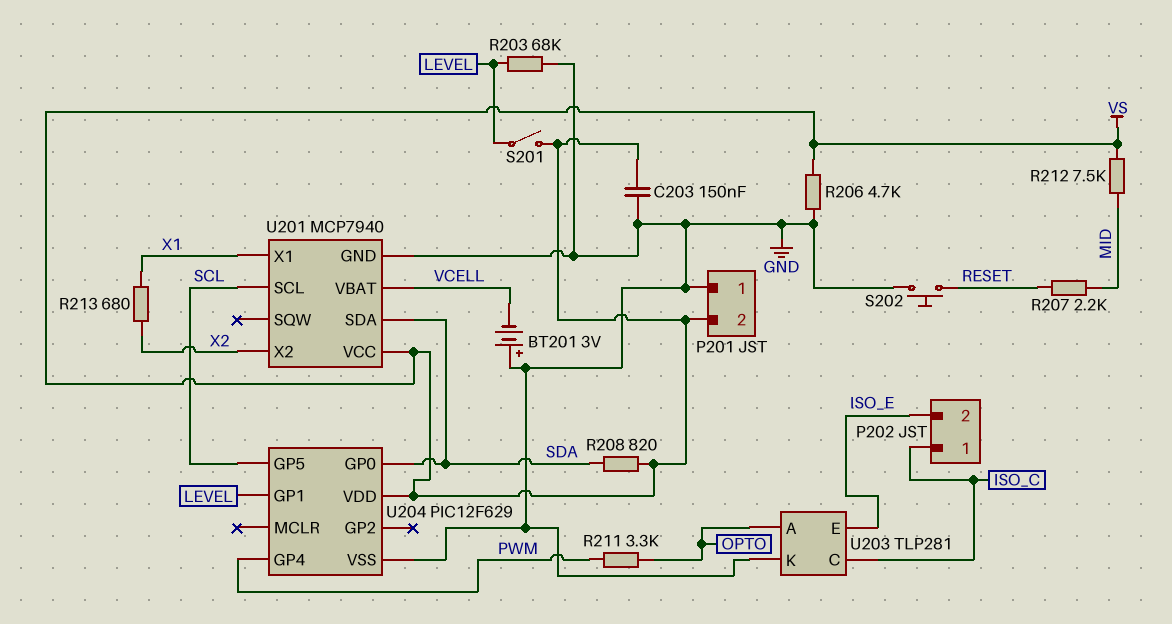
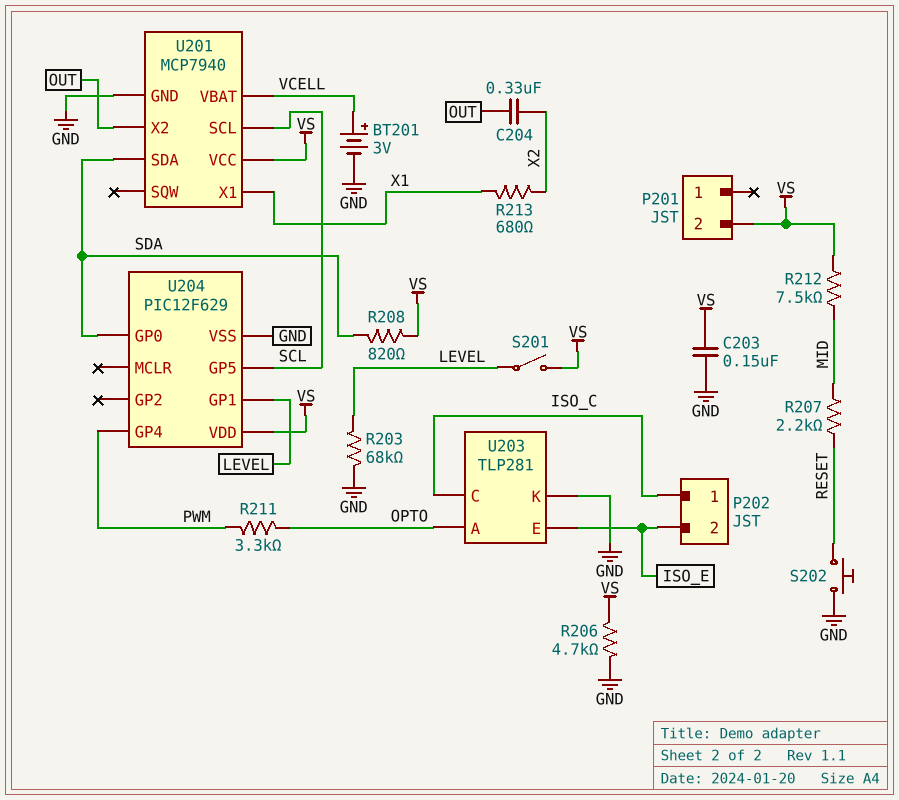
BT201: 3V (plus GND, minus VCELL) -> 3V (plus VCELL, minus GND)
C204: none -> 330nF (OUT, X2)
P201 pin 1: GND -> none
U201 pin X2: X2 -> OUT

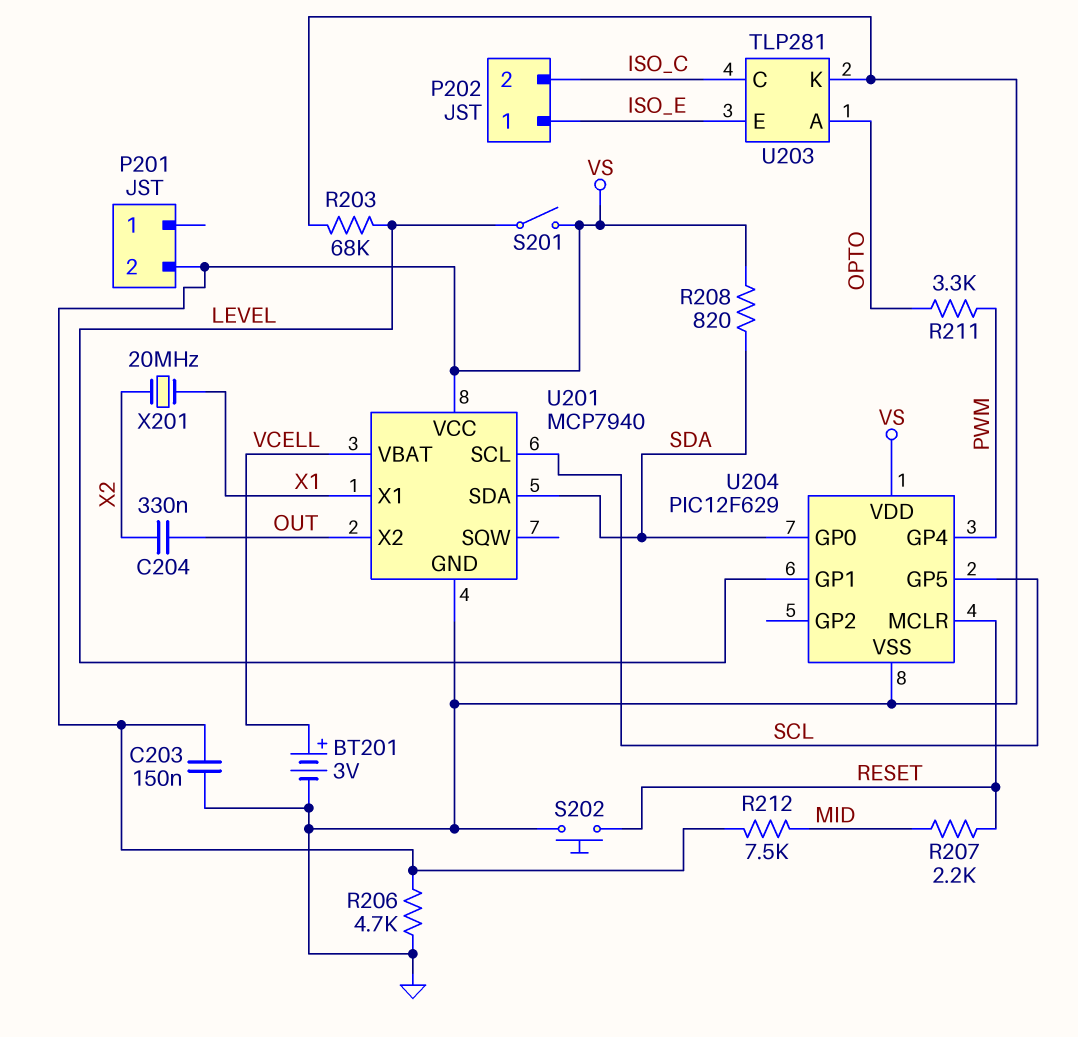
P202 pin 1: ISO_C -> ISO_E
P202 pin 2: ISO_E -> ISO_C
R213: 680 (X1, X2) -> none
U204 pin MCLR: none -> RESET
X201: none -> 20MHz (X1, X2)

